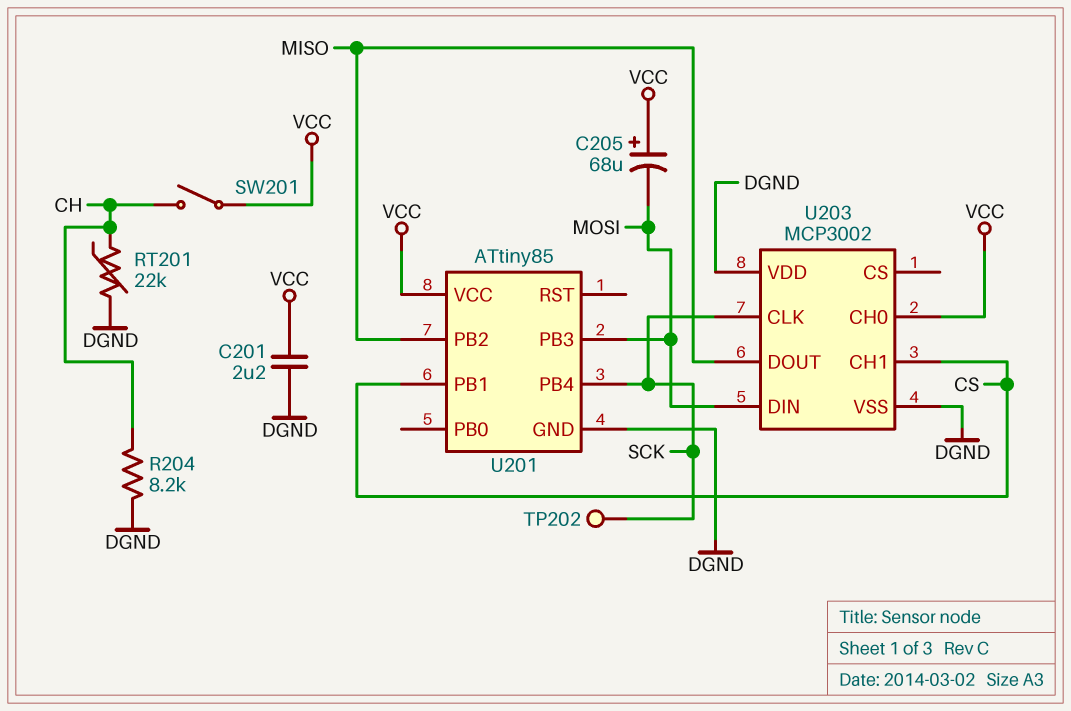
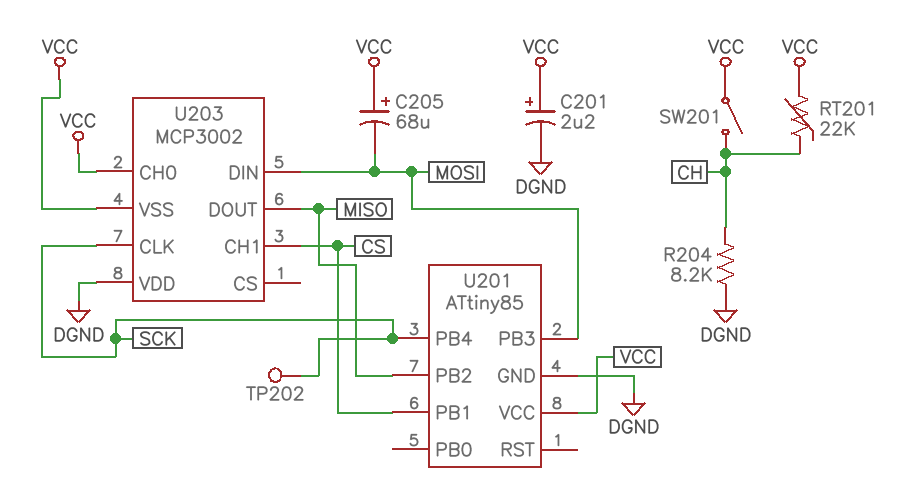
C201: 2.2uF (DGND, VCC) -> 2.2uF (plus VCC, minus DGND)
RT201: 22k (CH, DGND) -> 22k (CH, VCC)
U203 pin VSS: DGND -> VCC

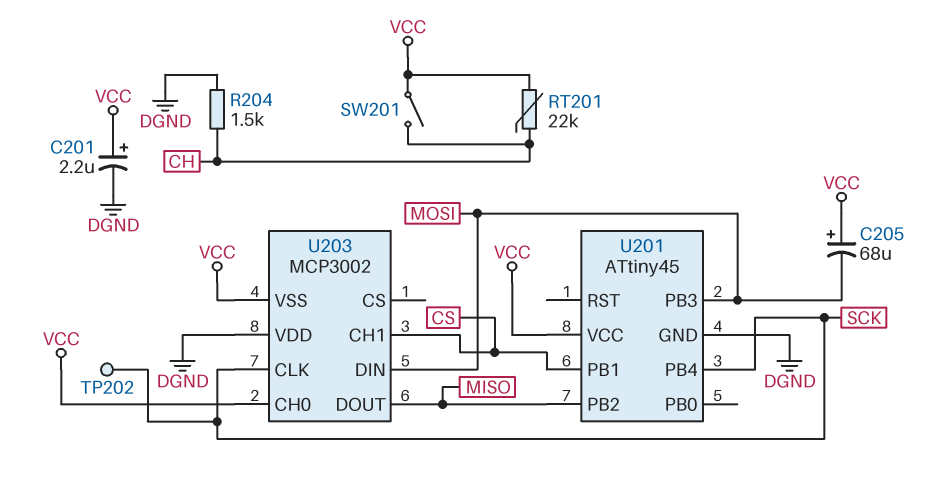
R204: 8.2k (CH, DGND) -> 1.5k (CH, DGND)
U201: ATtiny85 -> ATtiny45

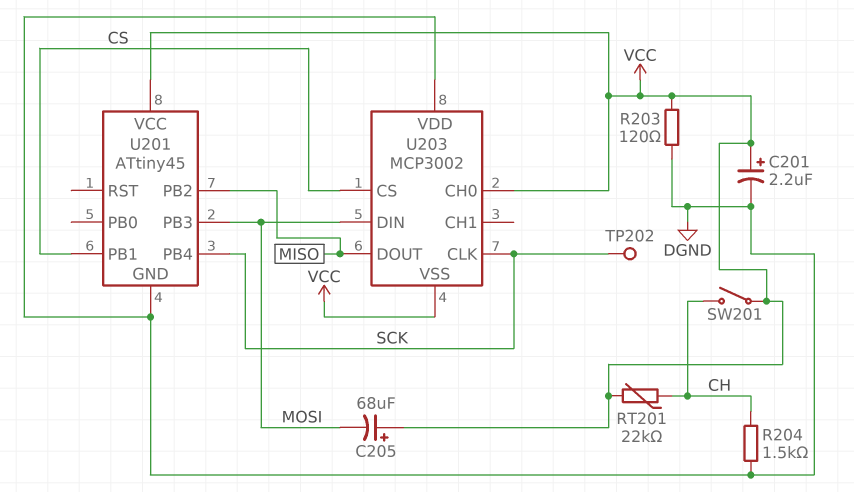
R203: none -> 120 (DGND, VCC)
U203 pin CH1: CS -> none
U203 pin CS: none -> CS

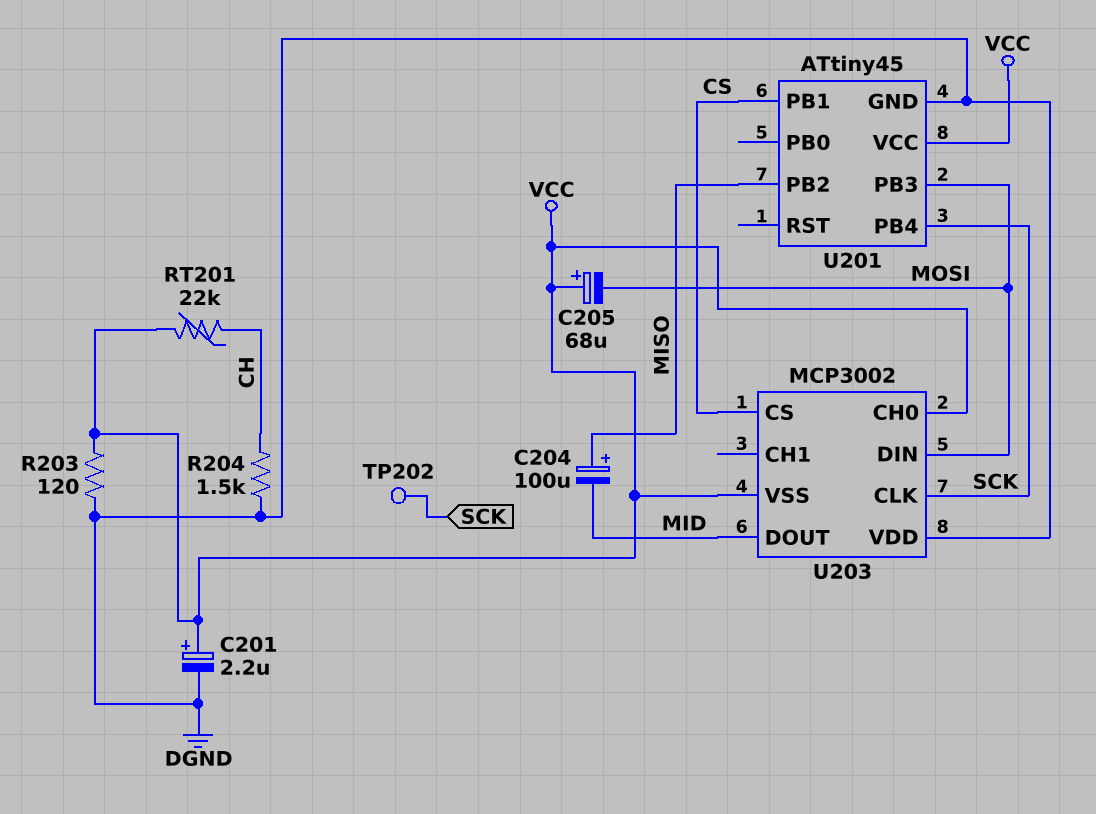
C204: none -> 100uF (plus MISO, minus MID)
SW201: switch (CH, VCC) -> none
U203 pin DOUT: MISO -> MID

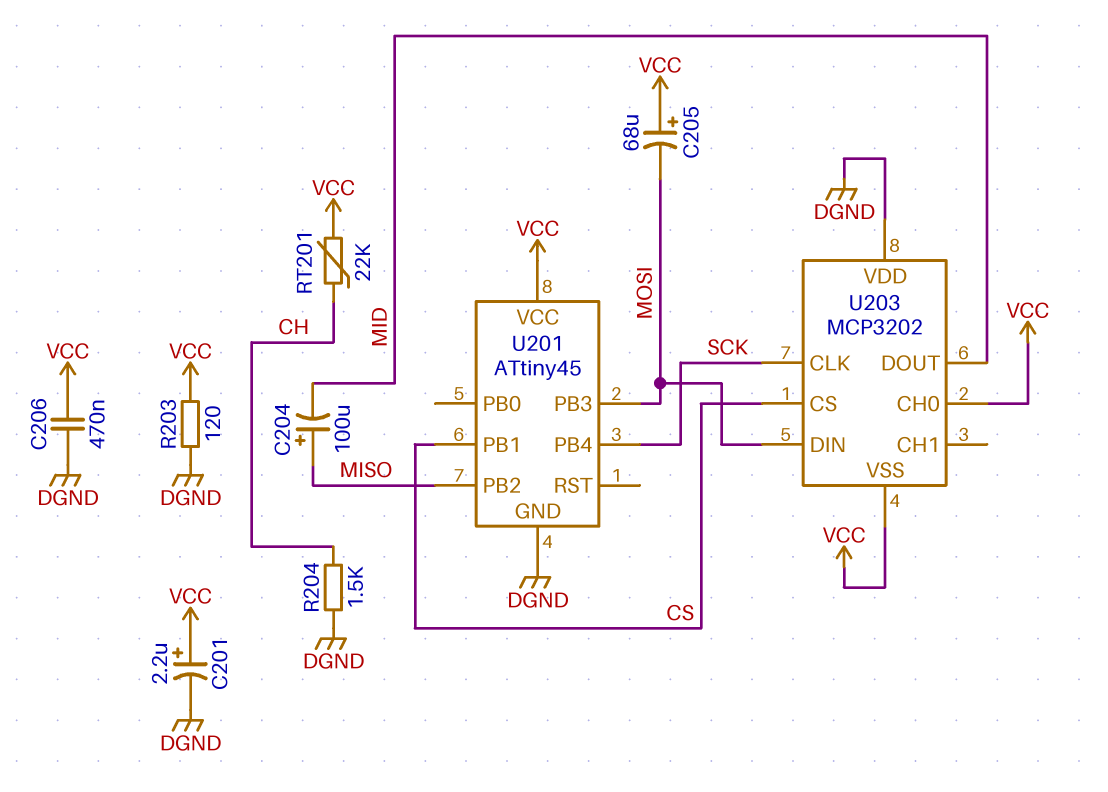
C206: none -> 470nF (DGND, VCC)
TP202: test point (SCK) -> none
U203: MCP3002 -> MCP3202

